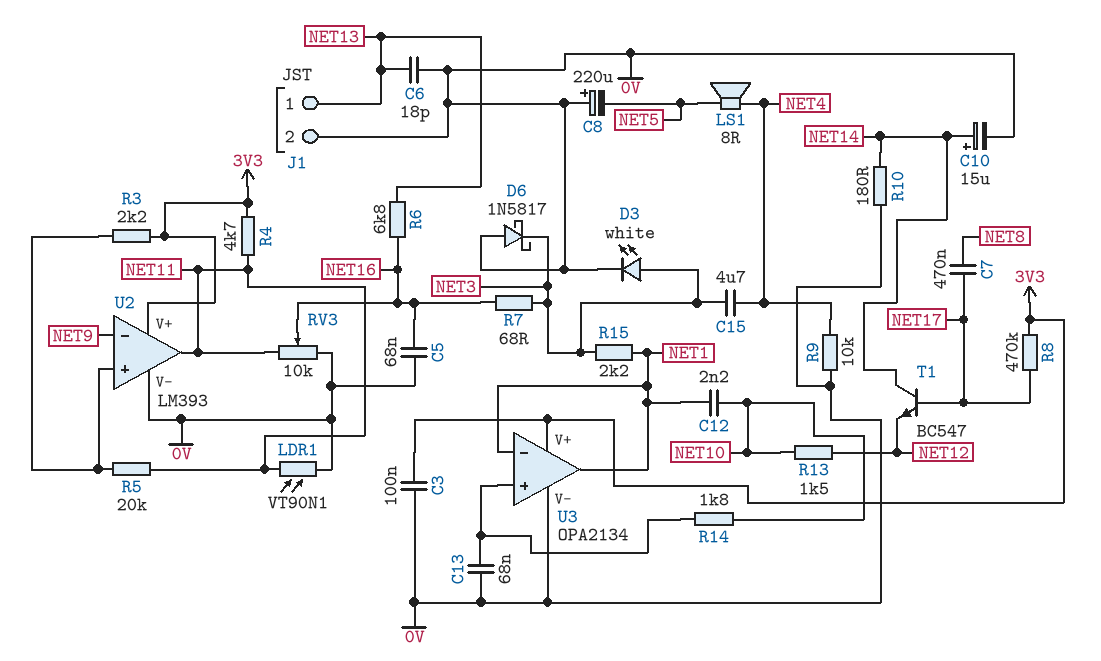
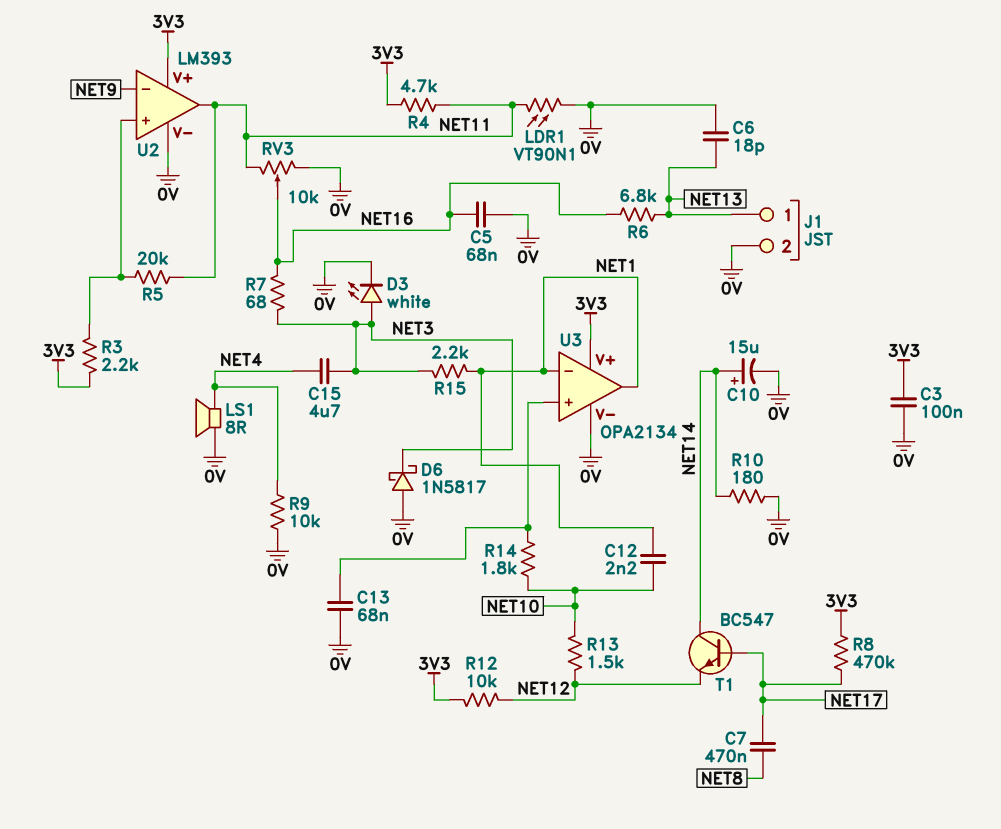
C8: 220uF (plus 0V, minus NET5) -> none
LS1: speaker 8R (NET4, NET5) -> speaker 8R (0V, NET4)
R12: none -> 10k (3V3, NET12)

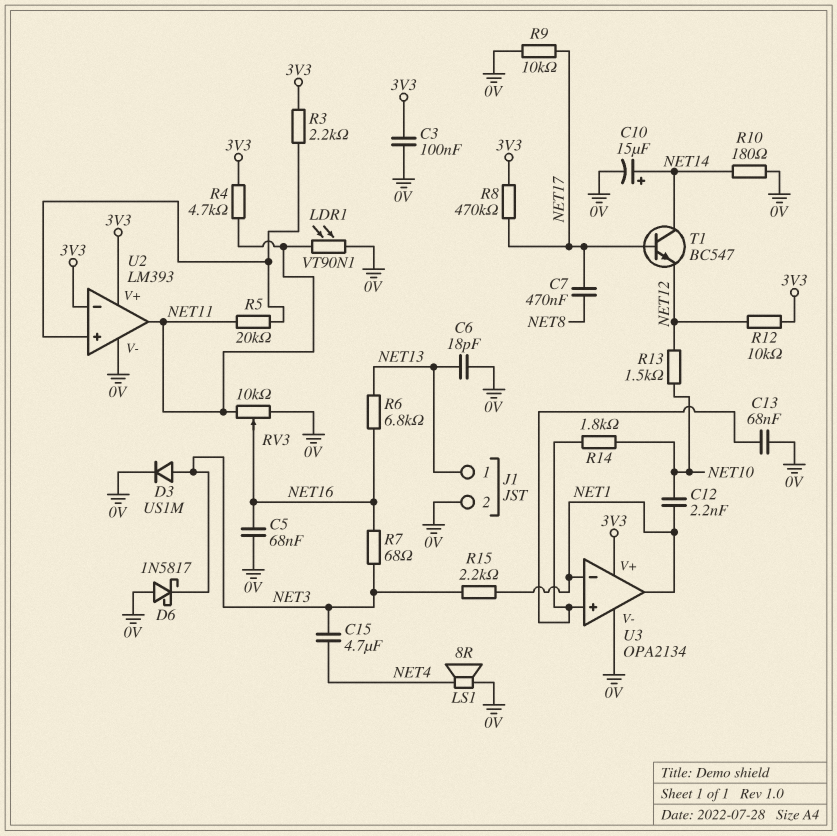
D3: LED white (A NET3, K 0V) -> diode US1M (A NET3, K 0V)
R9: 10k (0V, NET4) -> 10k (0V, NET17)
U2 pin in-: NET9 -> 3V3

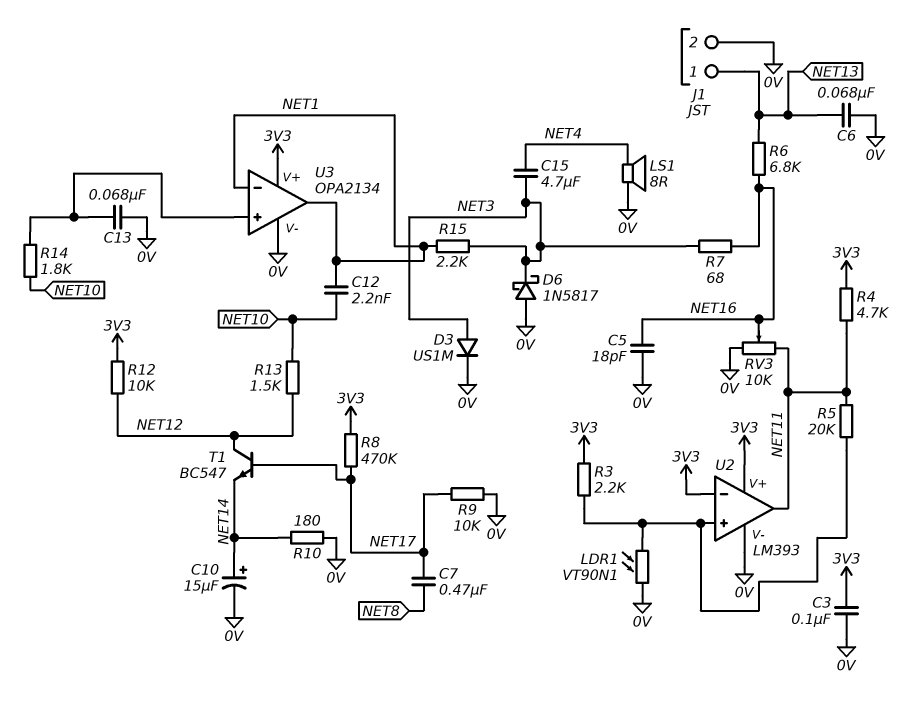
C5: 68nF (0V, NET16) -> 18pF (0V, NET16)
C6: 18pF (0V, NET13) -> 68nF (0V, NET13)
LDR1: VT90N1 (0V, NET11) -> VT90N1 (0V, U2/in+)
T1: NPN BC547 (B NET17, C NET14, E NET12) -> NPN BC547 (B NET17, C NET12, E NET14)

